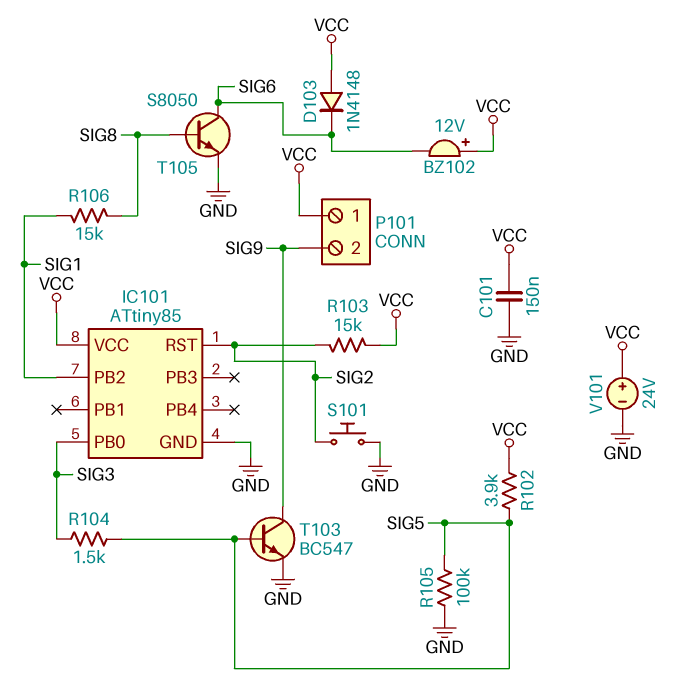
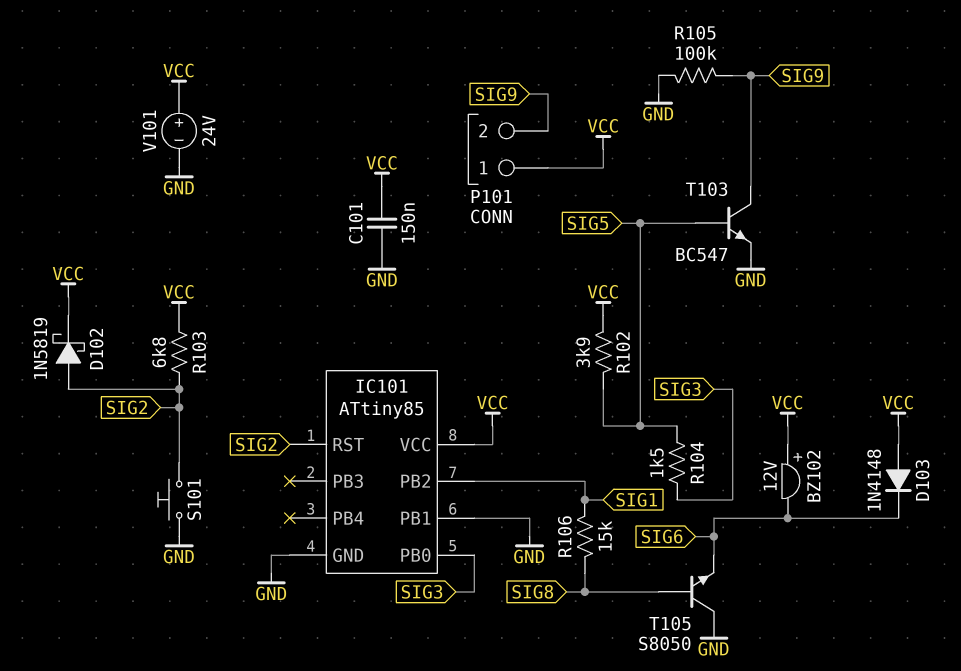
D102: none -> schottky 1N5819 (A SIG2, K VCC)
IC101 pin PB1: none -> GND
R103: 15k (SIG2, VCC) -> 6.8k (SIG2, VCC)
R105: 100k (GND, SIG5) -> 100k (GND, SIG9)
T105: NPN S8050 (B SIG8, C SIG6, E GND) -> NPN S8050 (B SIG8, C GND, E SIG6)

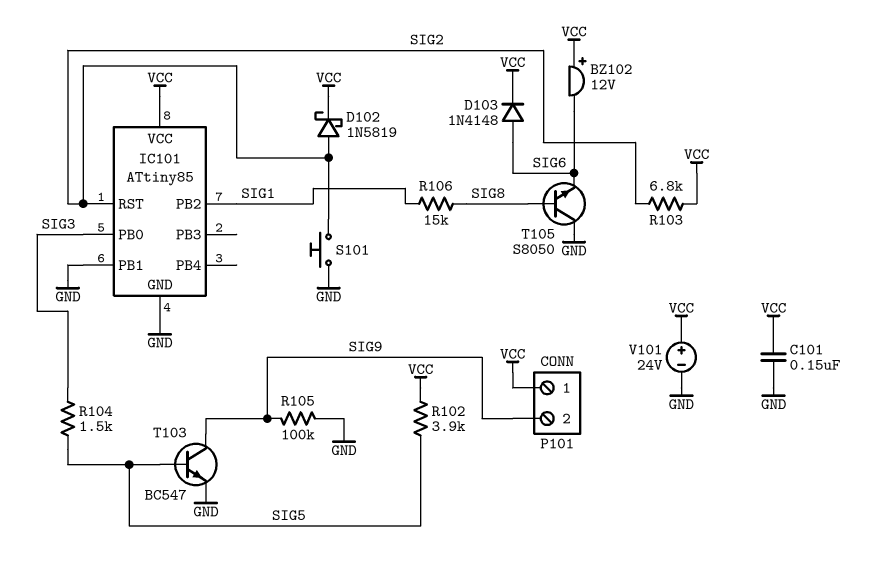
D103: diode 1N4148 (A VCC, K SIG6) -> diode 1N4148 (A SIG6, K VCC)

